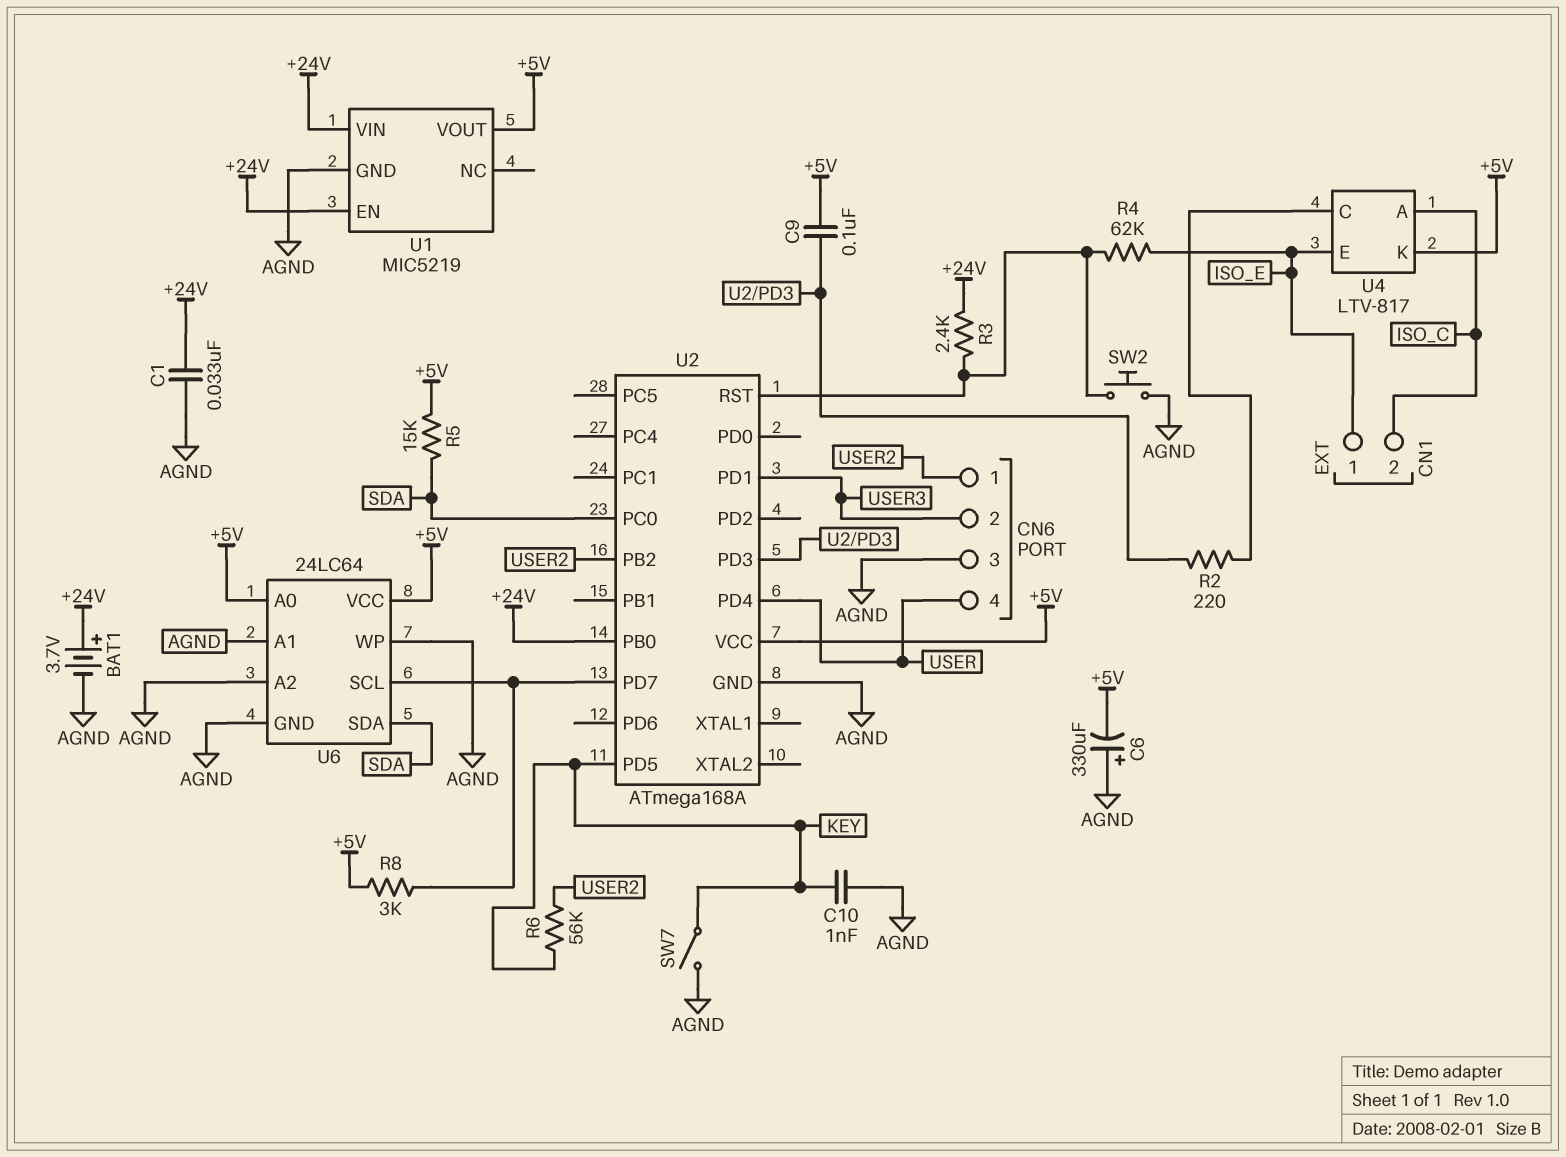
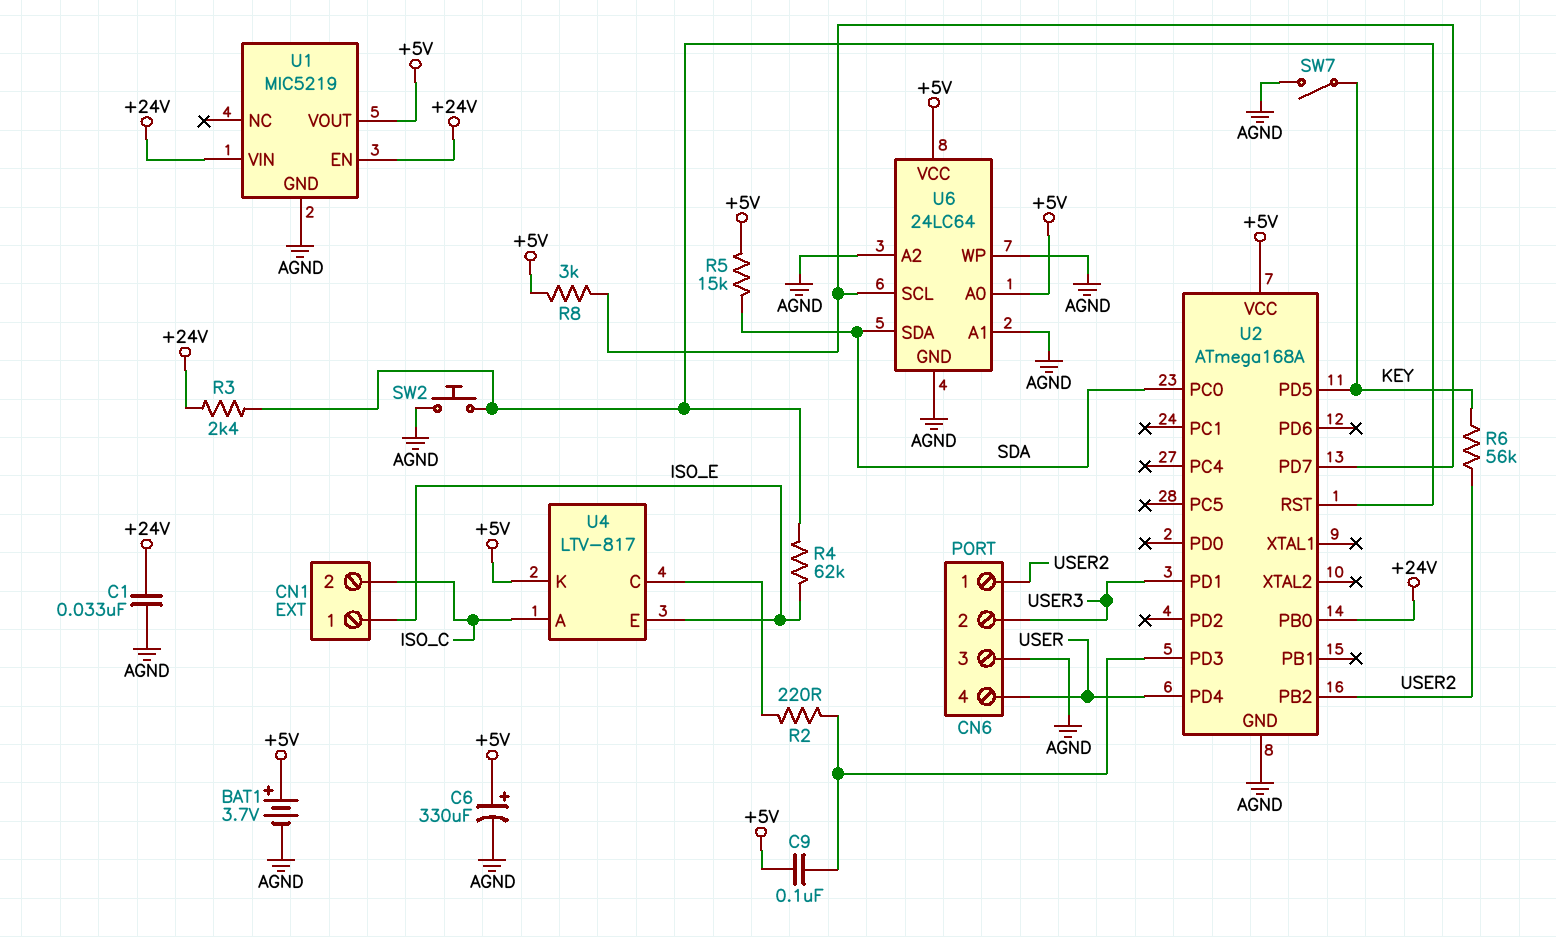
BAT1: 3.7V (plus +24V, minus AGND) -> 3.7V (plus +5V, minus AGND)
C6: 330uF (plus AGND, minus +5V) -> 330uF (plus +5V, minus AGND)
C10: 1nF (AGND, KEY) -> none

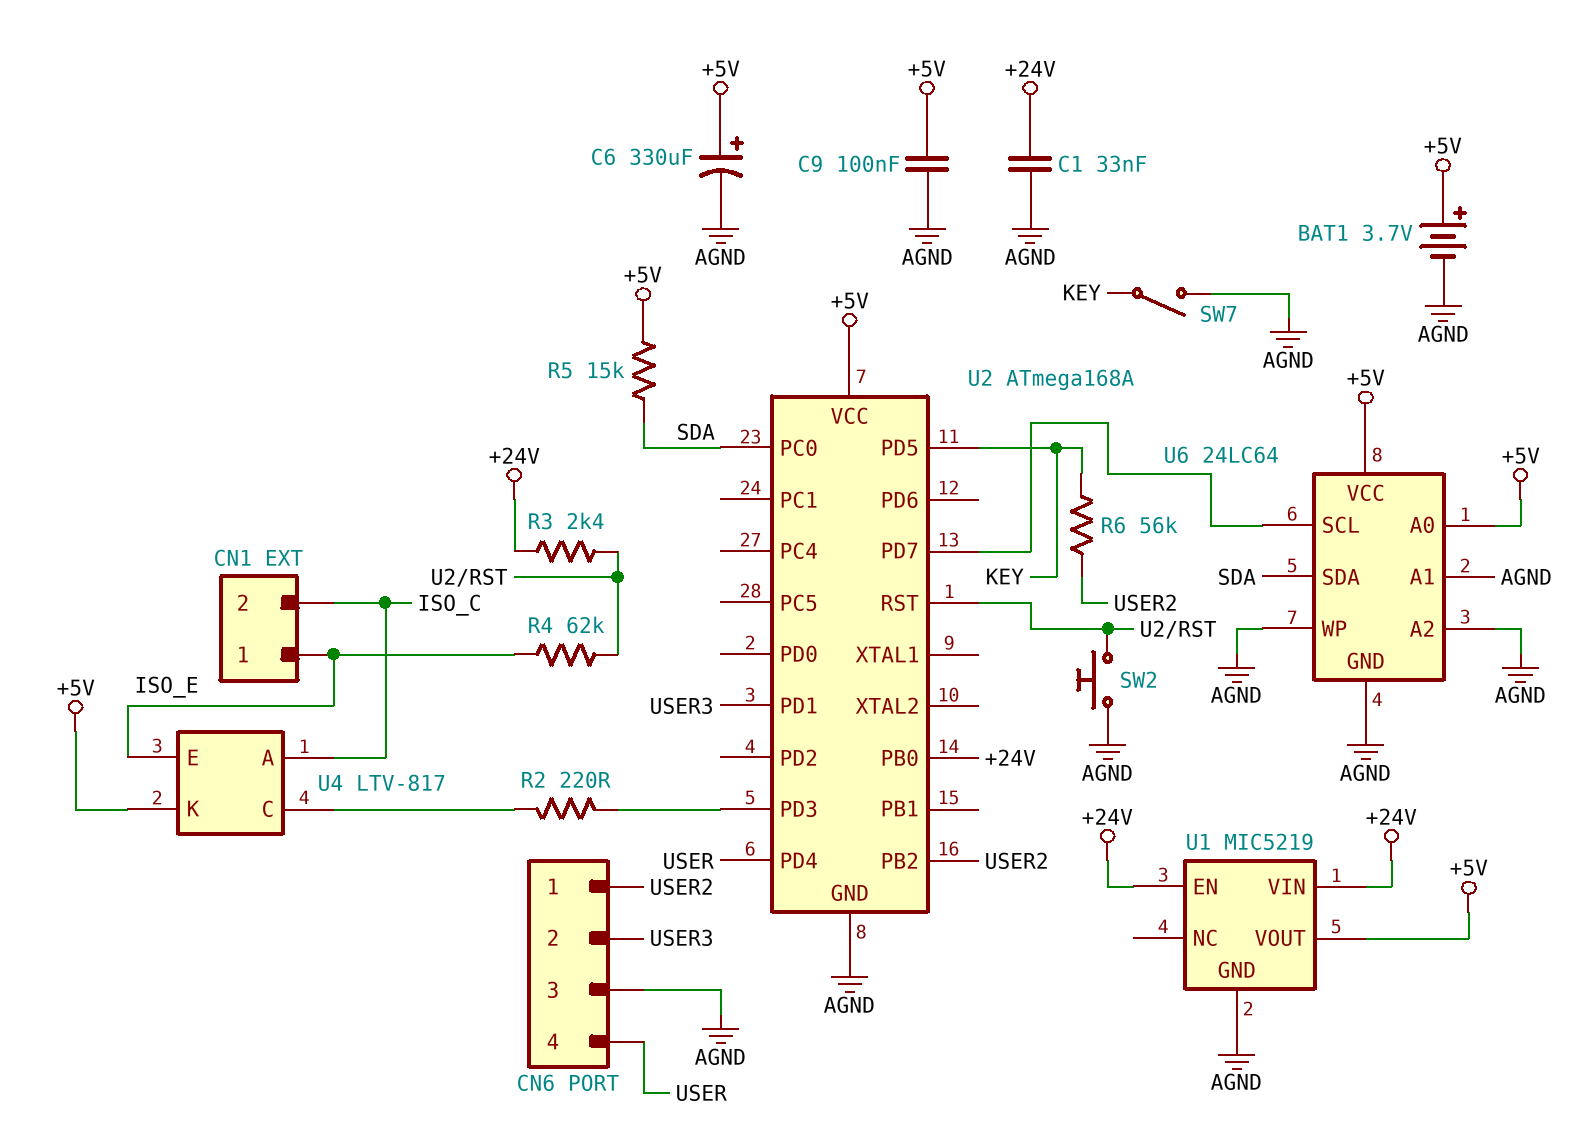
C9: 100nF (+5V, U2/PD3) -> 100nF (+5V, AGND)
R8: 3k (+5V, U2/PD7) -> none

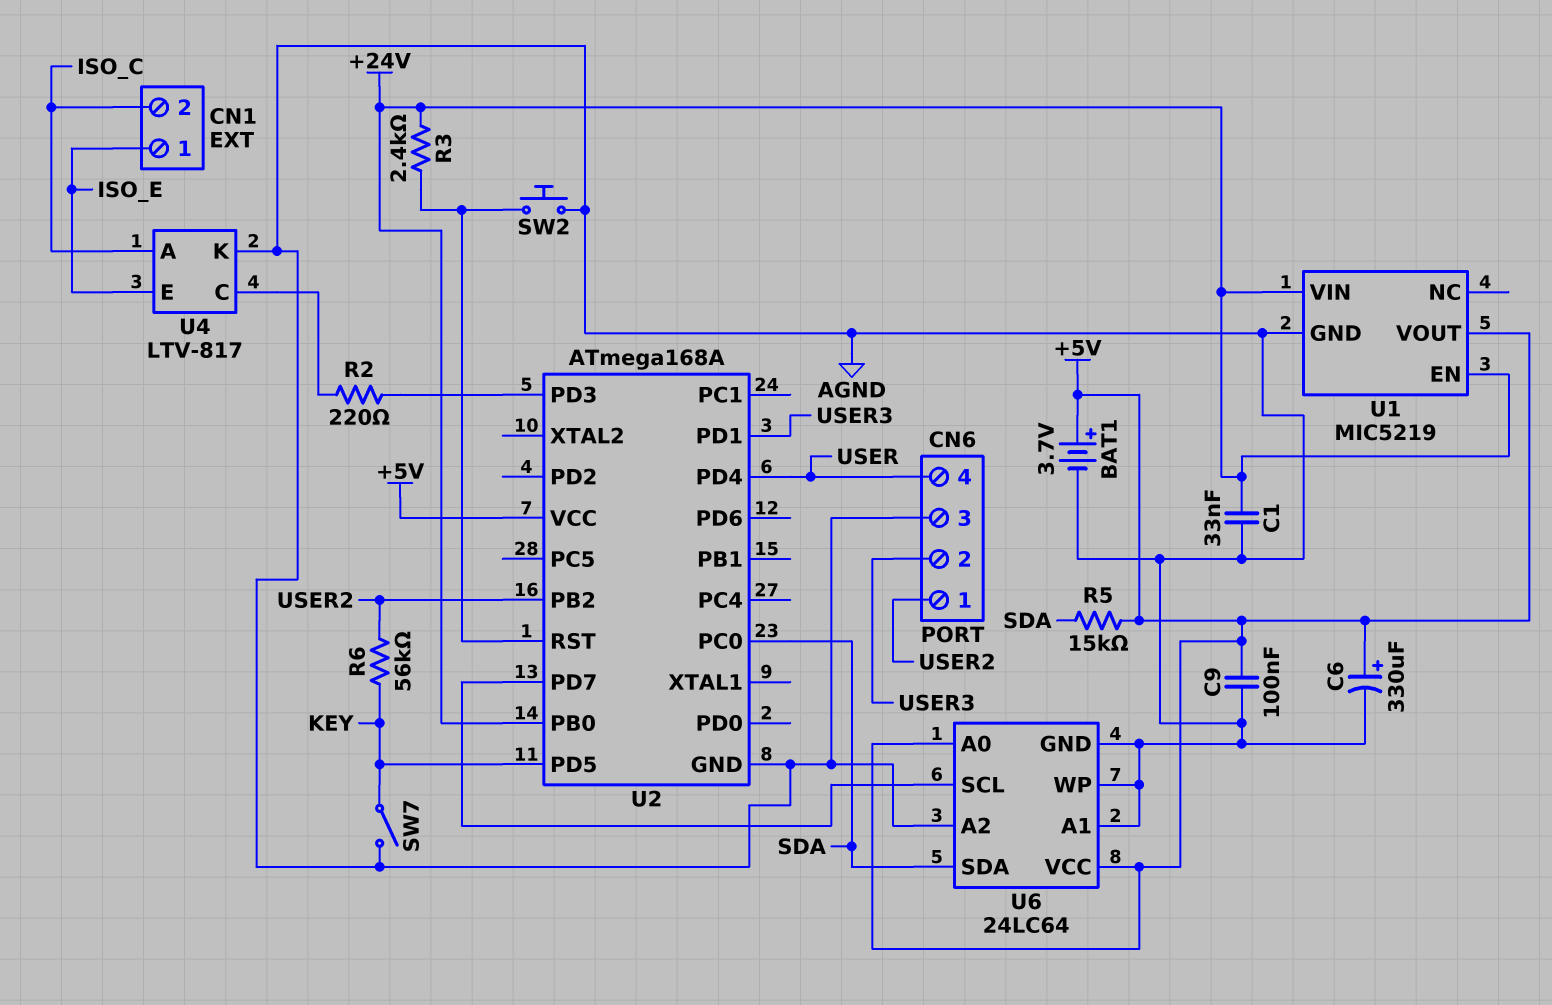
R4: 62k (ISO_E, U2/RST) -> none
U4 pin K: +5V -> AGND

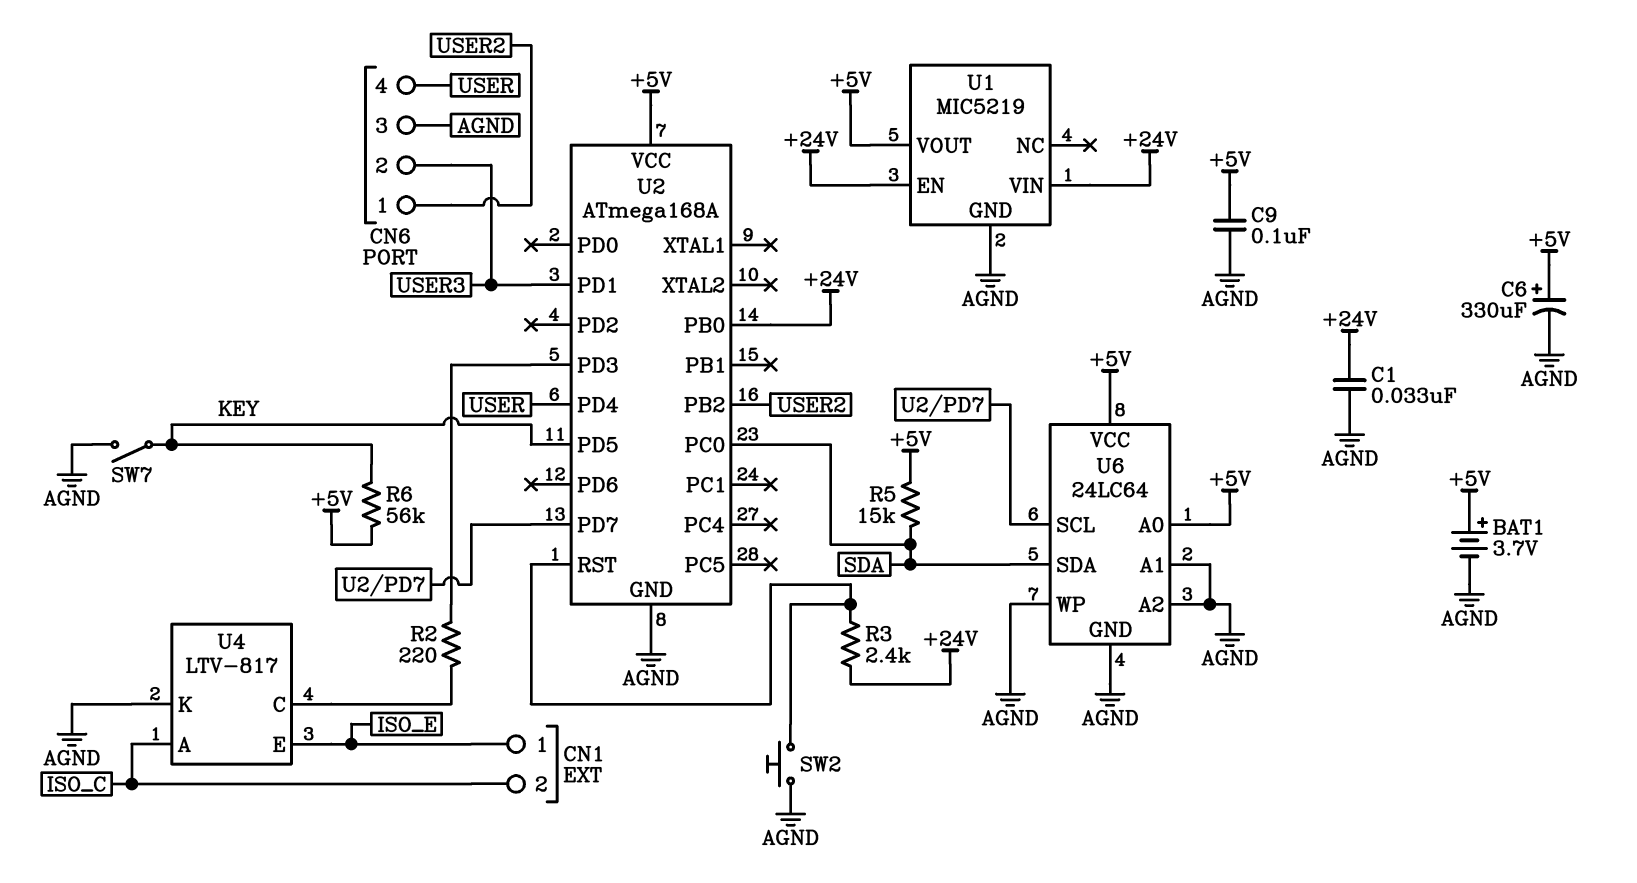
R6: 56k (KEY, USER2) -> 56k (+5V, KEY)

